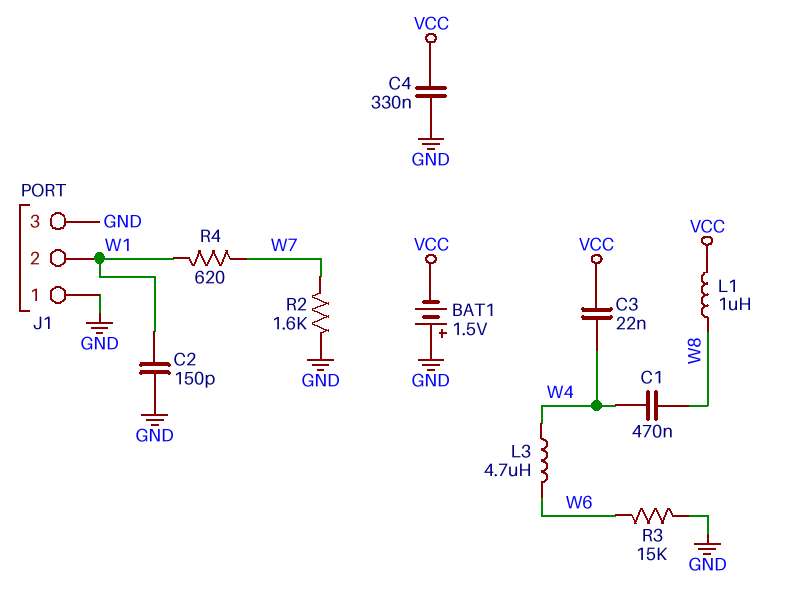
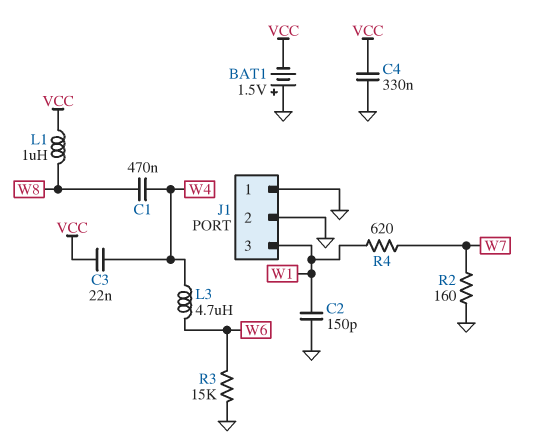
J1 pin 2: W1 -> GND
J1 pin 3: GND -> W1
R2: 1.6k (GND, W7) -> 160 (GND, W7)

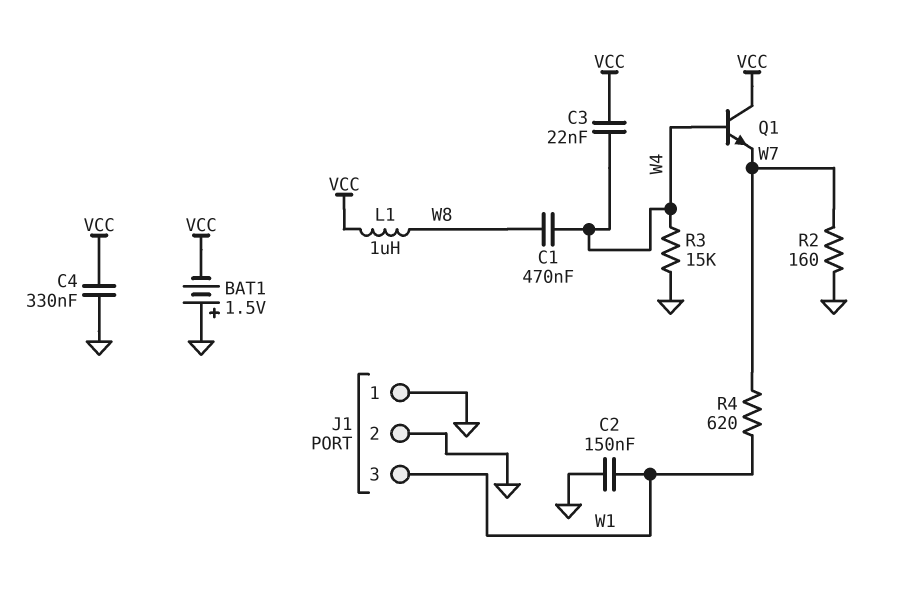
C2: 150pF (GND, W1) -> 150nF (GND, W1)
L3: 4.7uH (W4, W6) -> none
Q1: none -> NPN (B W4, C VCC, E W7)
R3: 15k (GND, W6) -> 15k (GND, W4)

